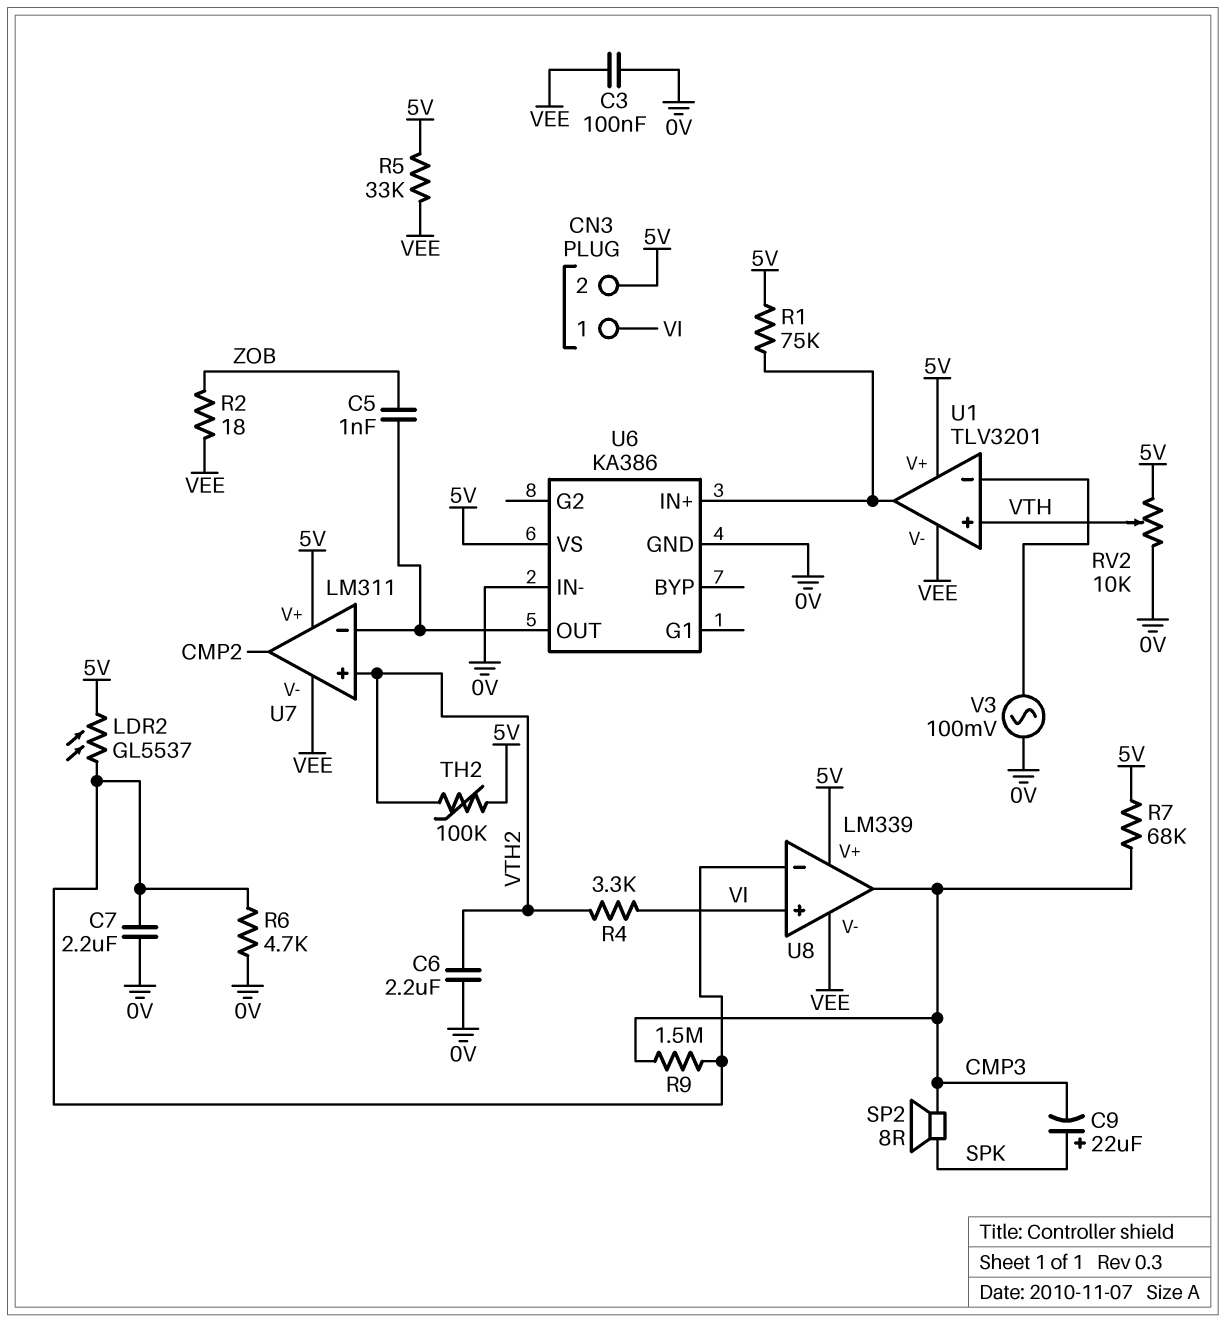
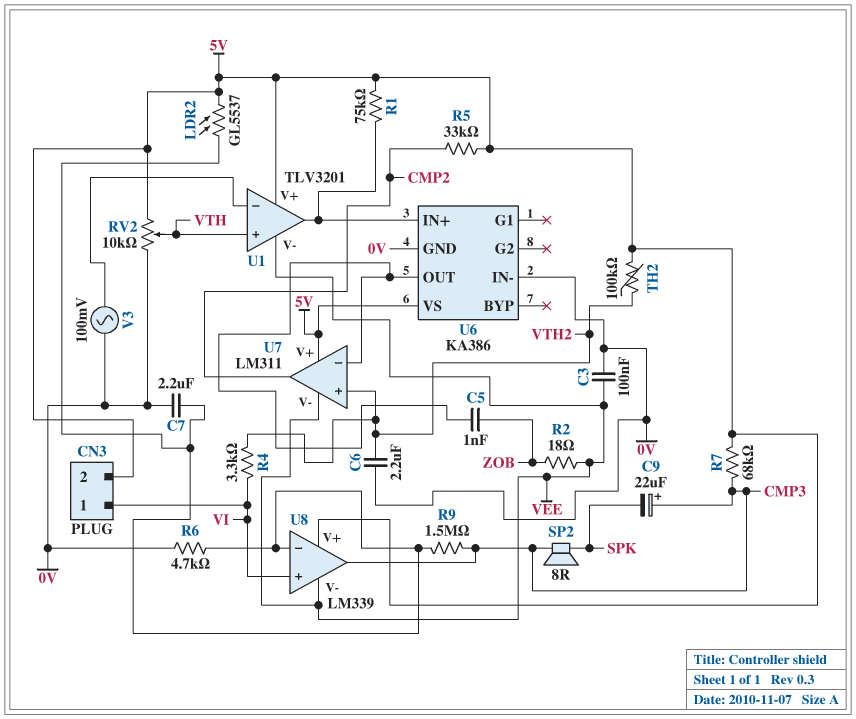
C9: 22uF (plus SPK, minus CMP3) -> 22uF (plus CMP3, minus SPK)
R5: 33k (5V, VEE) -> 33k (5V, CMP2)

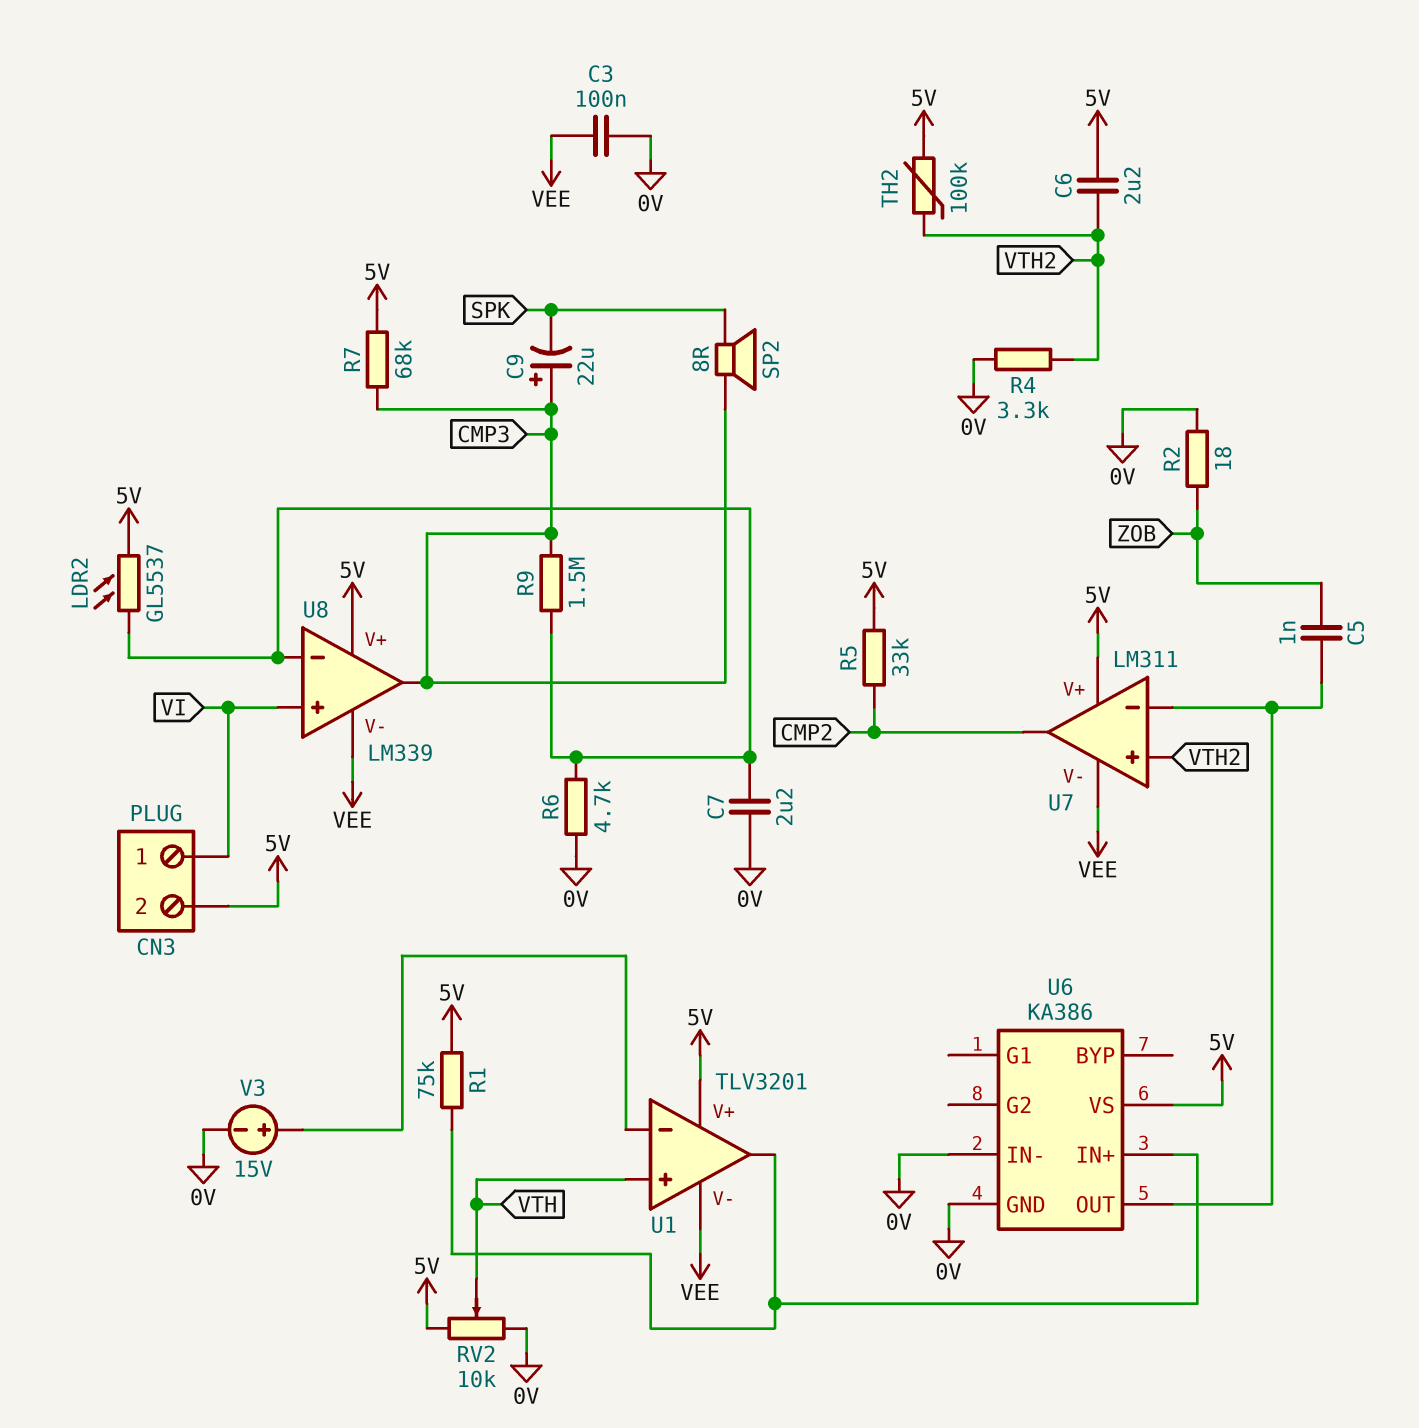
C6: 2.2uF (0V, VTH2) -> 2.2uF (5V, VTH2)
R2: 18 (VEE, ZOB) -> 18 (0V, ZOB)
R4: 3.3k (VI, VTH2) -> 3.3k (0V, VTH2)
V3: AC 100mV (0V, U1/in-) -> 15V (plus U1/in-, minus 0V)

